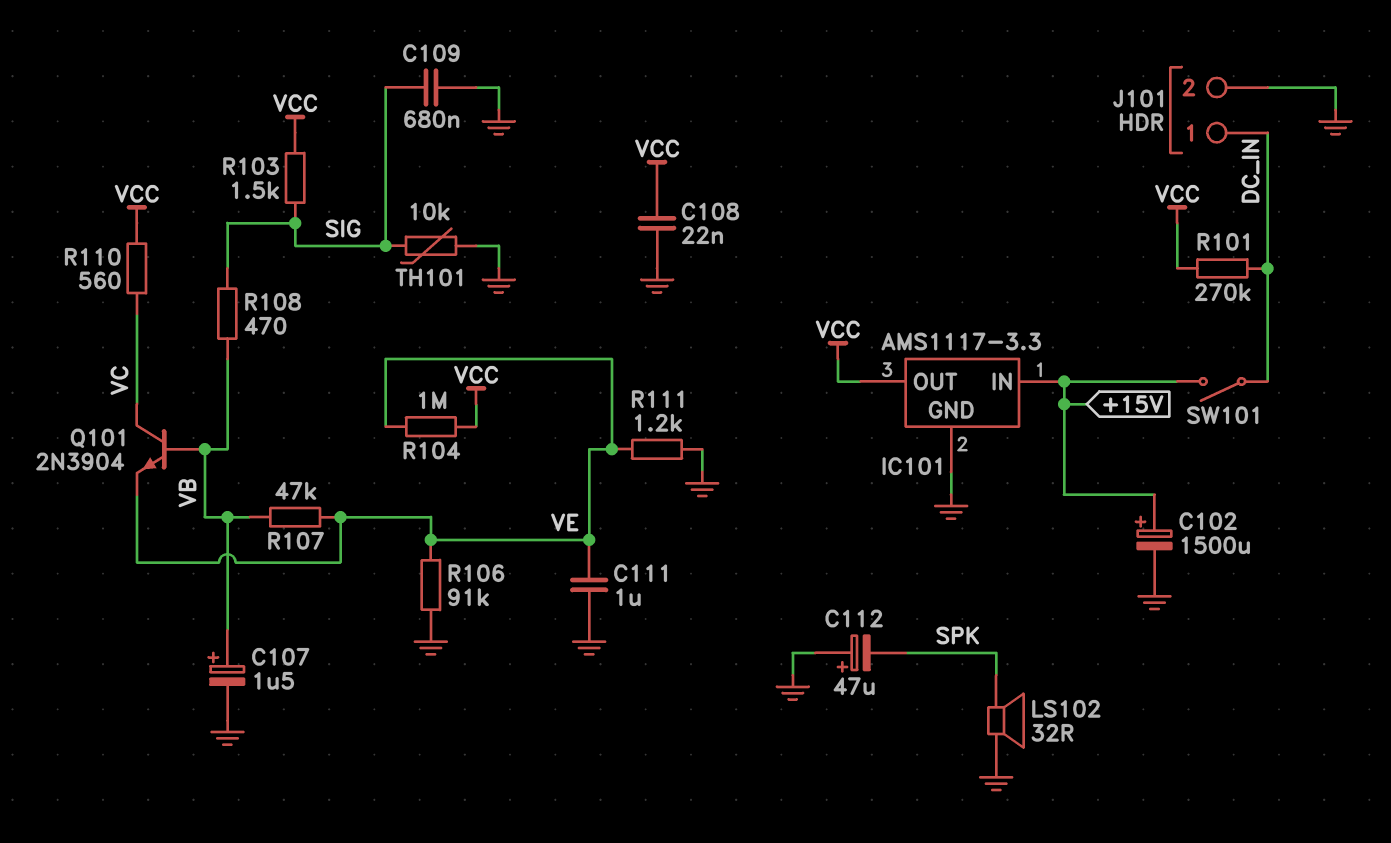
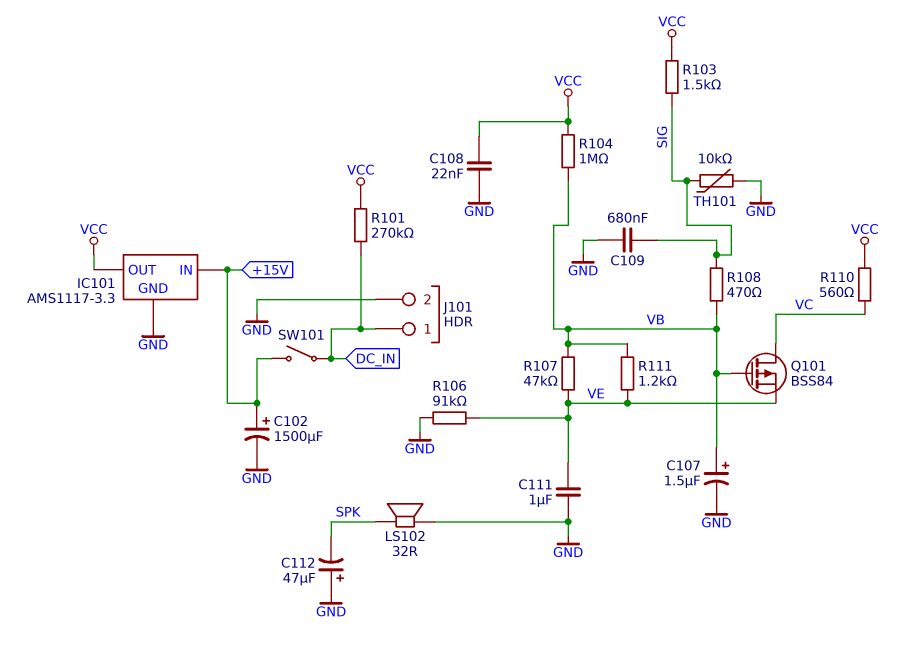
Q101: NPN 2N3904 (B VB, C VC, E VE) -> PMOS BSS84 (G VB, D VC, S VE)
R104: 1M (VCC, VE) -> 1M (VB, VCC)
R111: 1.2k (GND, VE) -> 1.2k (VB, VE)

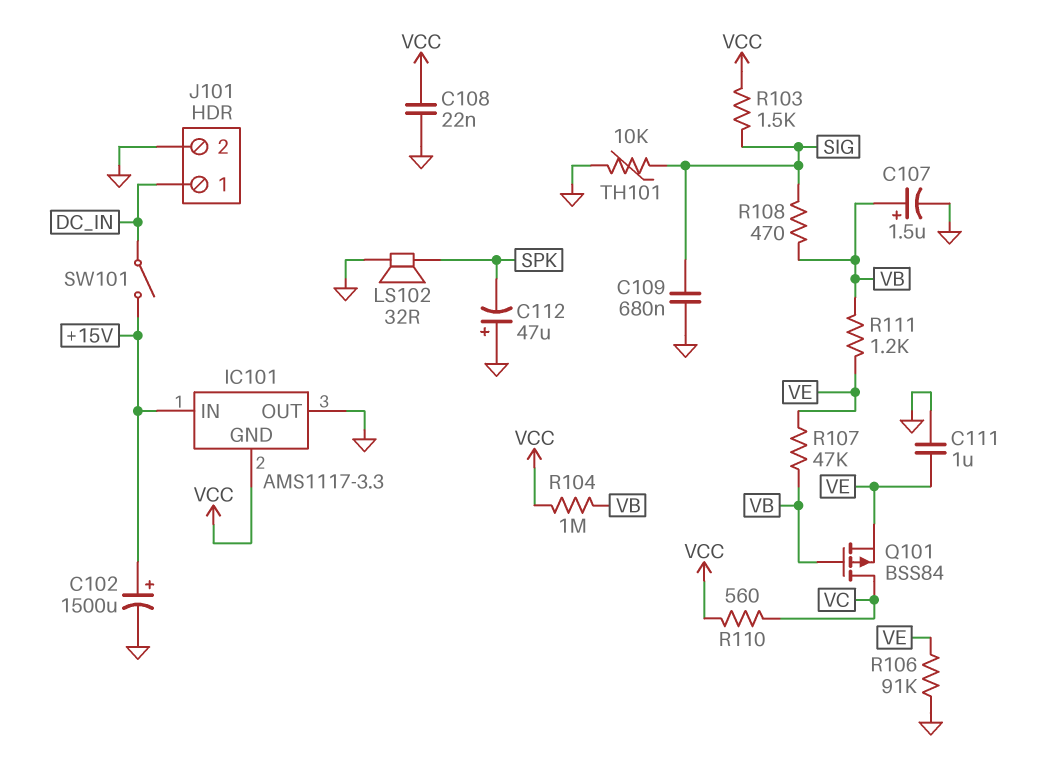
IC101 pin GND: GND -> VCC
IC101 pin OUT: VCC -> GND
R101: 270k (DC_IN, VCC) -> none

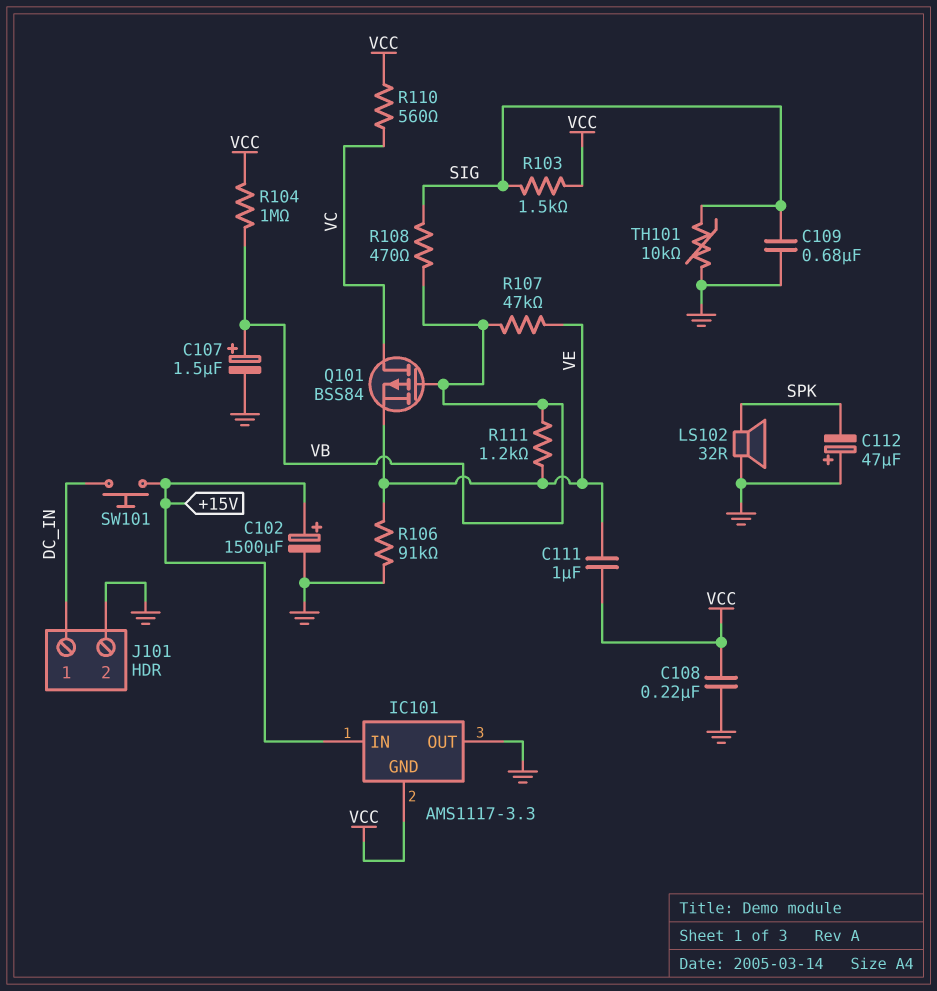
C108: 22nF (GND, VCC) -> 220nF (GND, VCC)
C111: 1uF (GND, VE) -> 1uF (VCC, VE)
SW101: switch (+15V, DC_IN) -> button (+15V, DC_IN)

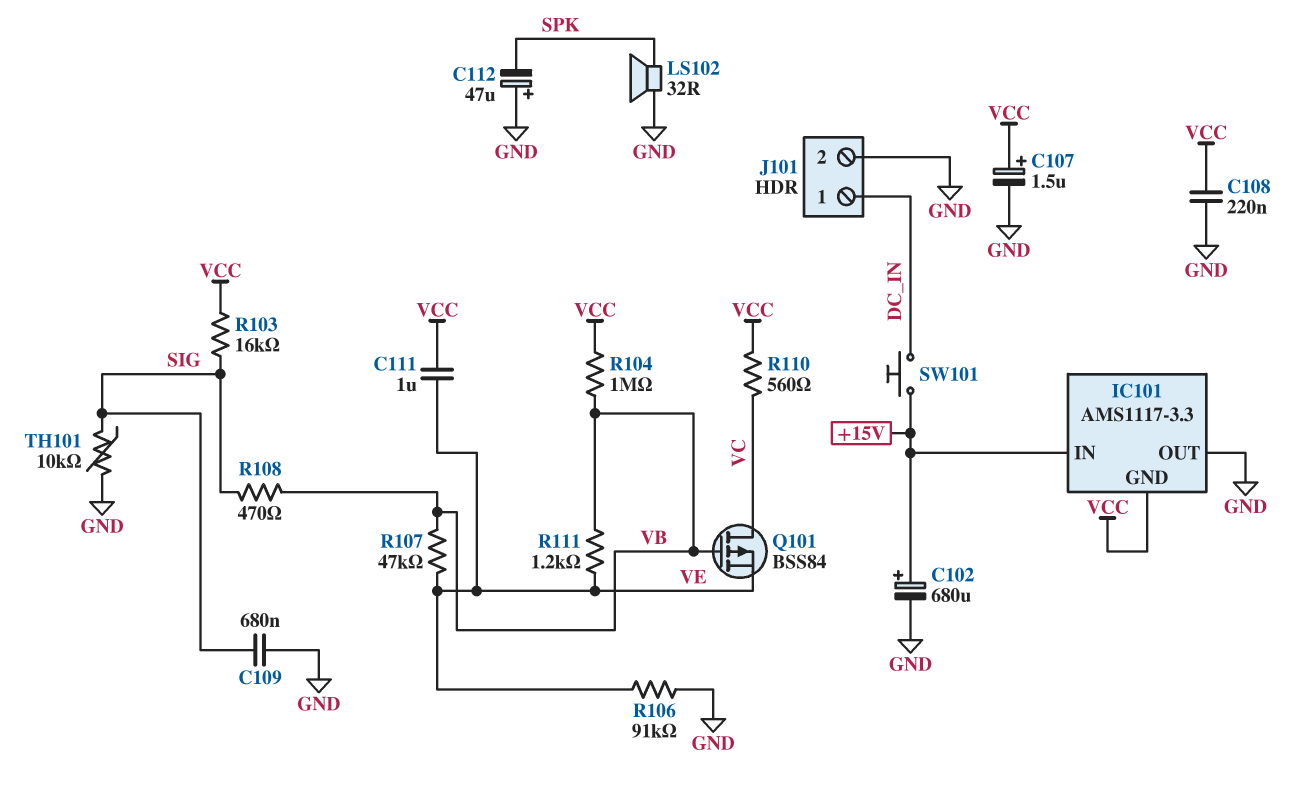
C102: 1500uF (plus +15V, minus GND) -> 680uF (plus +15V, minus GND)
C107: 1.5uF (plus VB, minus GND) -> 1.5uF (plus VCC, minus GND)
R103: 1.5k (SIG, VCC) -> 16k (SIG, VCC)

